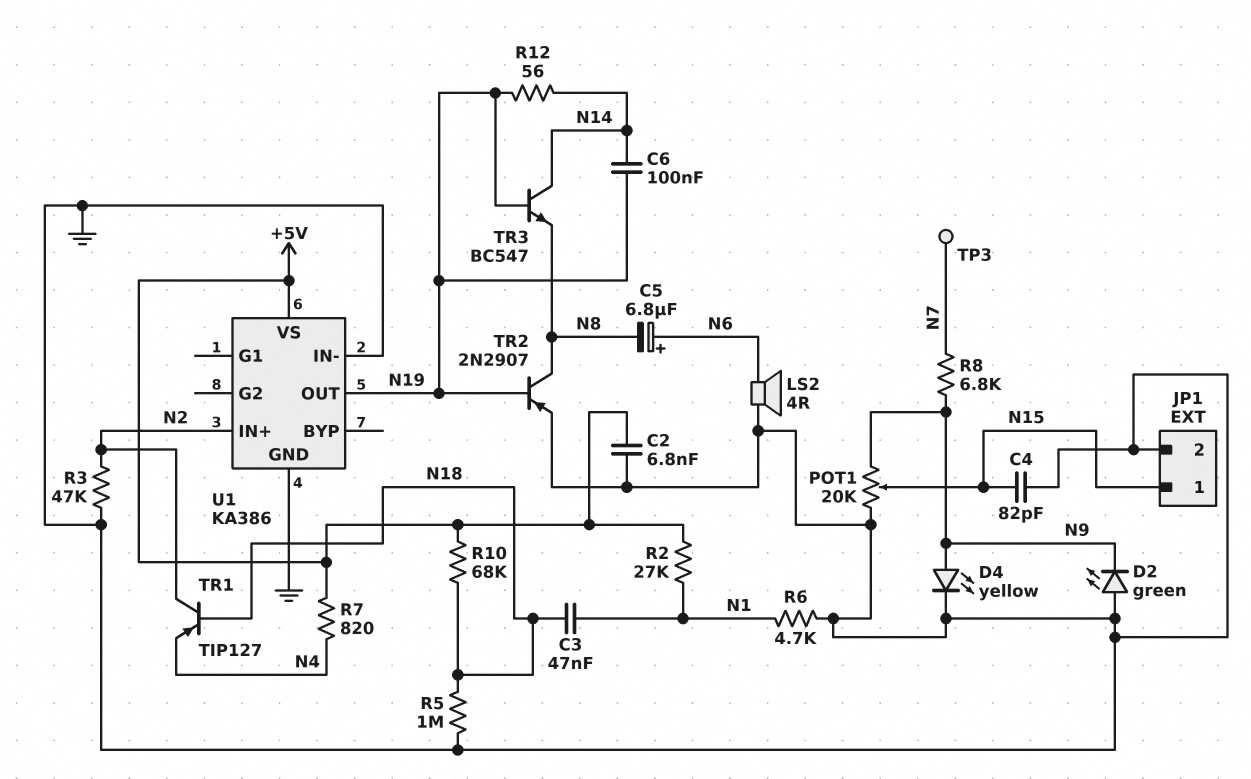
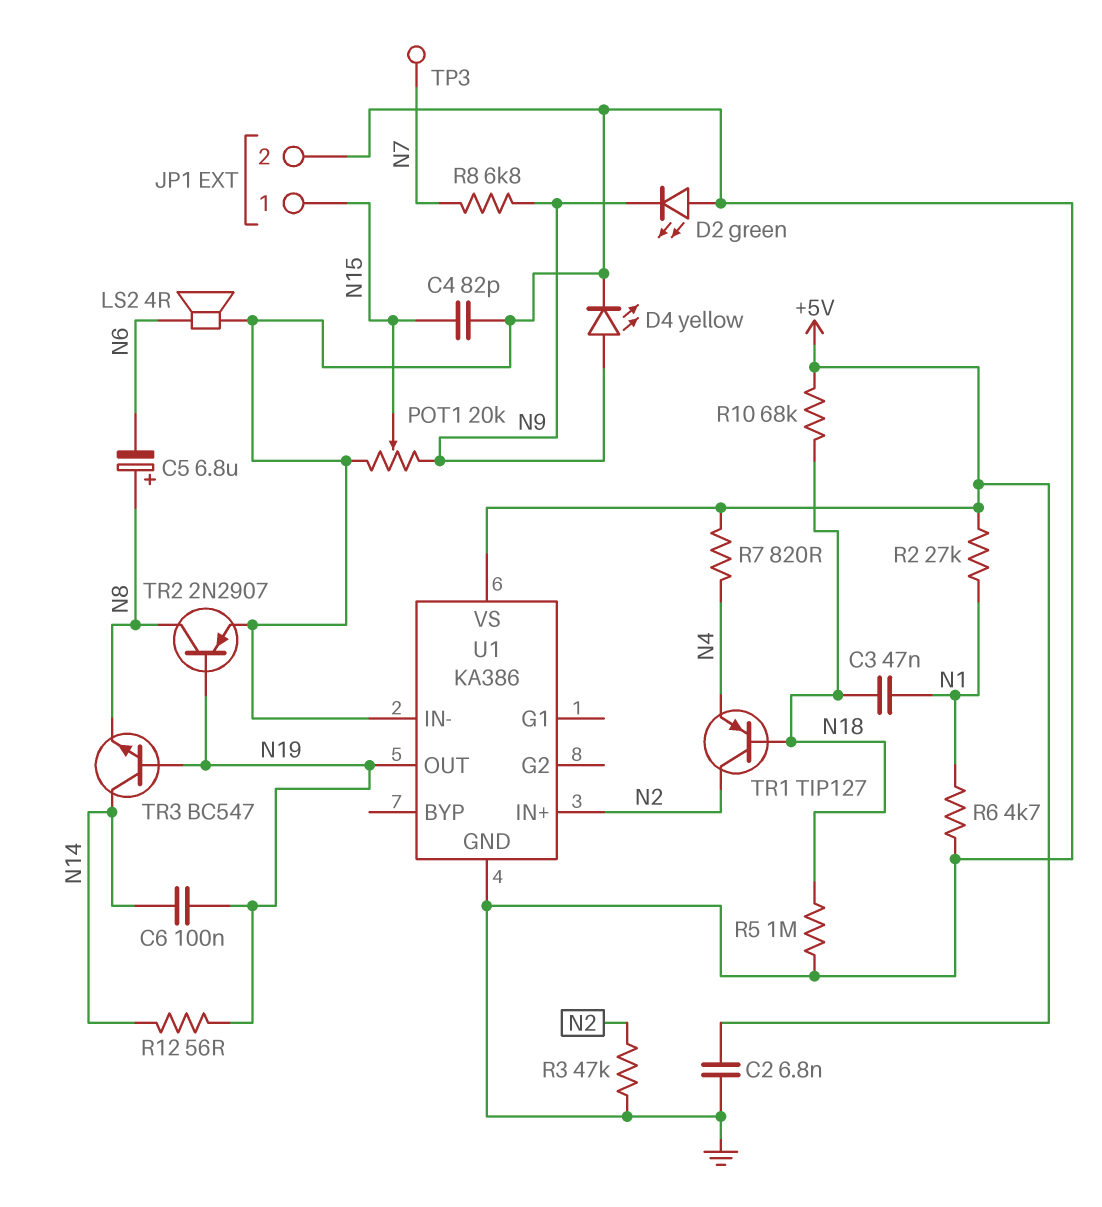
C5: 6.8uF (plus N6, minus N8) -> 6.8uF (plus N8, minus N6)

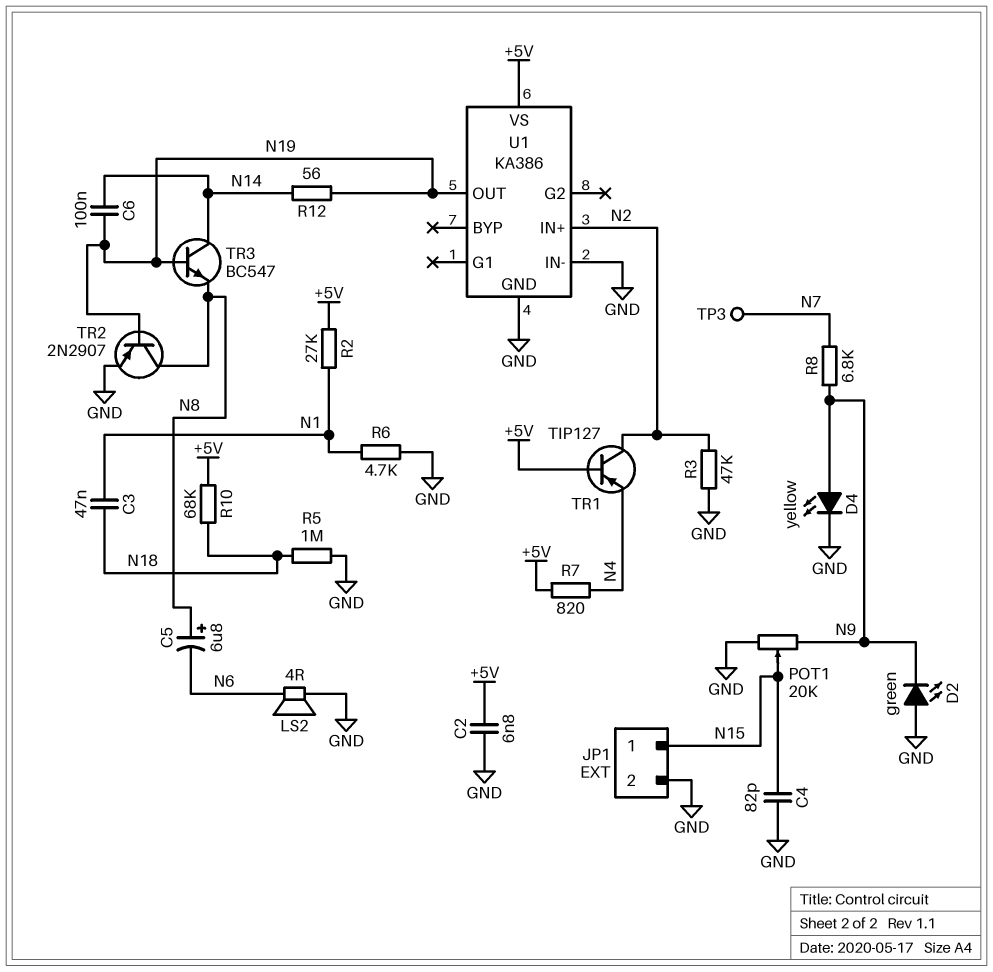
TR1: PNP TIP127 (B N18, C N2, E N4) -> PNP TIP127 (B +5V, C N2, E N4)

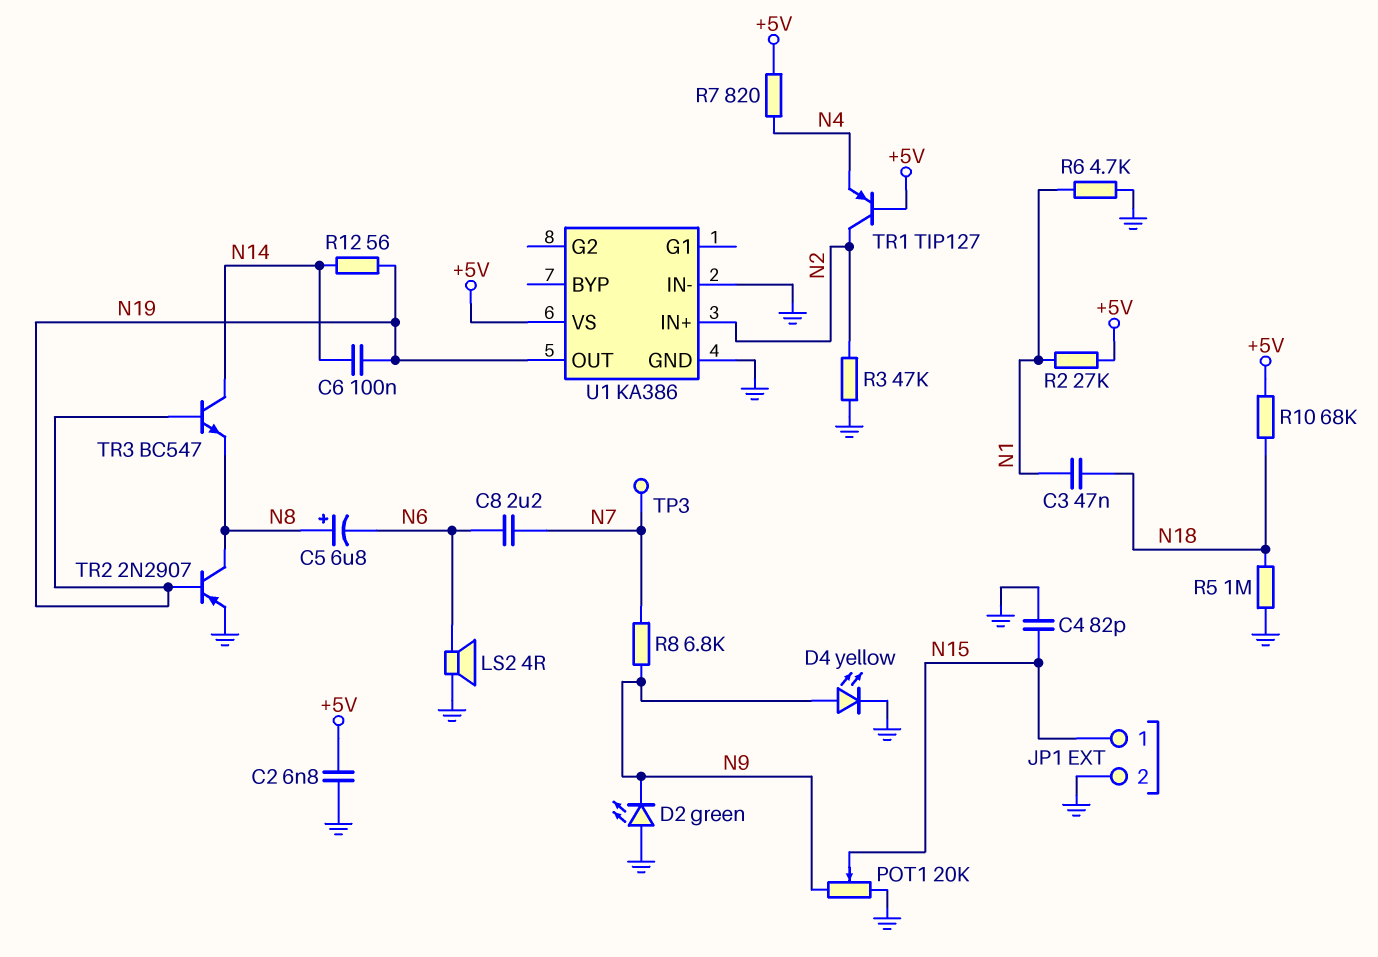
C8: none -> 2.2uF (N6, N7)

